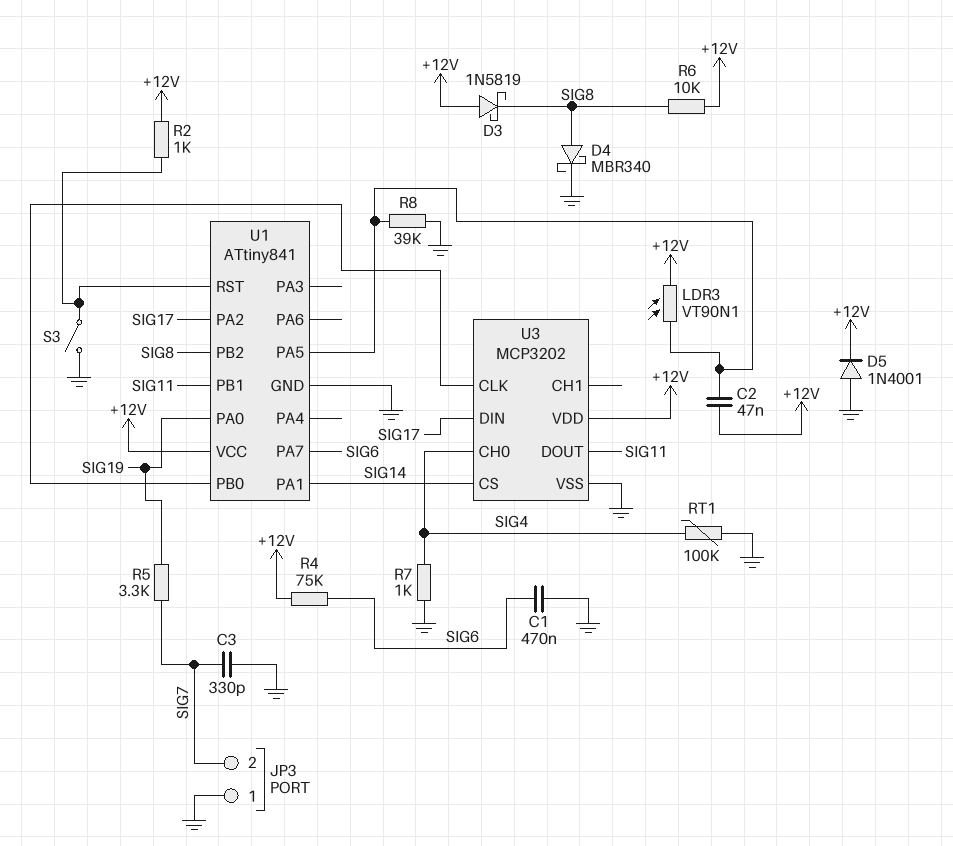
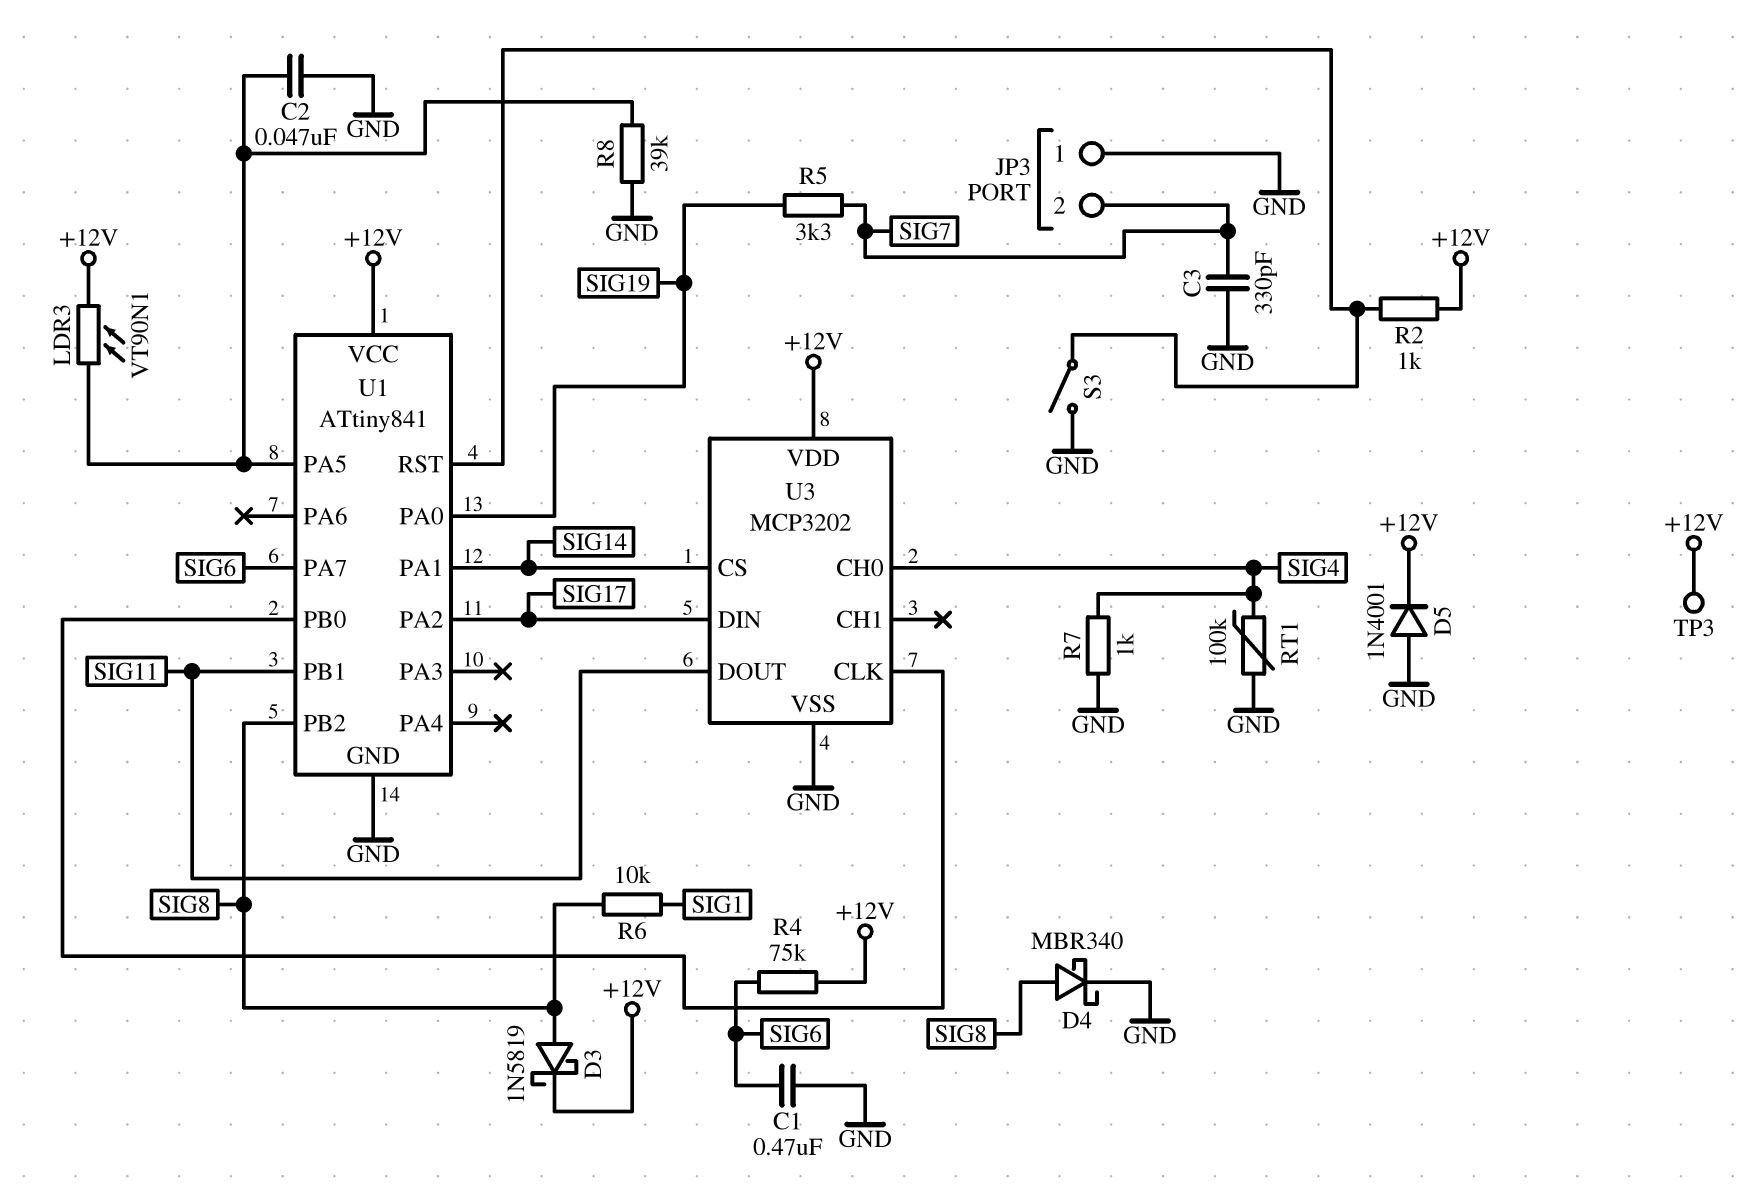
C2: 47nF (+12V, U1/PA5) -> 47nF (GND, U1/PA5)
D3: schottky 1N5819 (A +12V, K SIG8) -> schottky 1N5819 (A SIG8, K +12V)
R6: 10k (+12V, SIG8) -> 10k (SIG1, SIG8)
TP3: none -> test point (+12V)

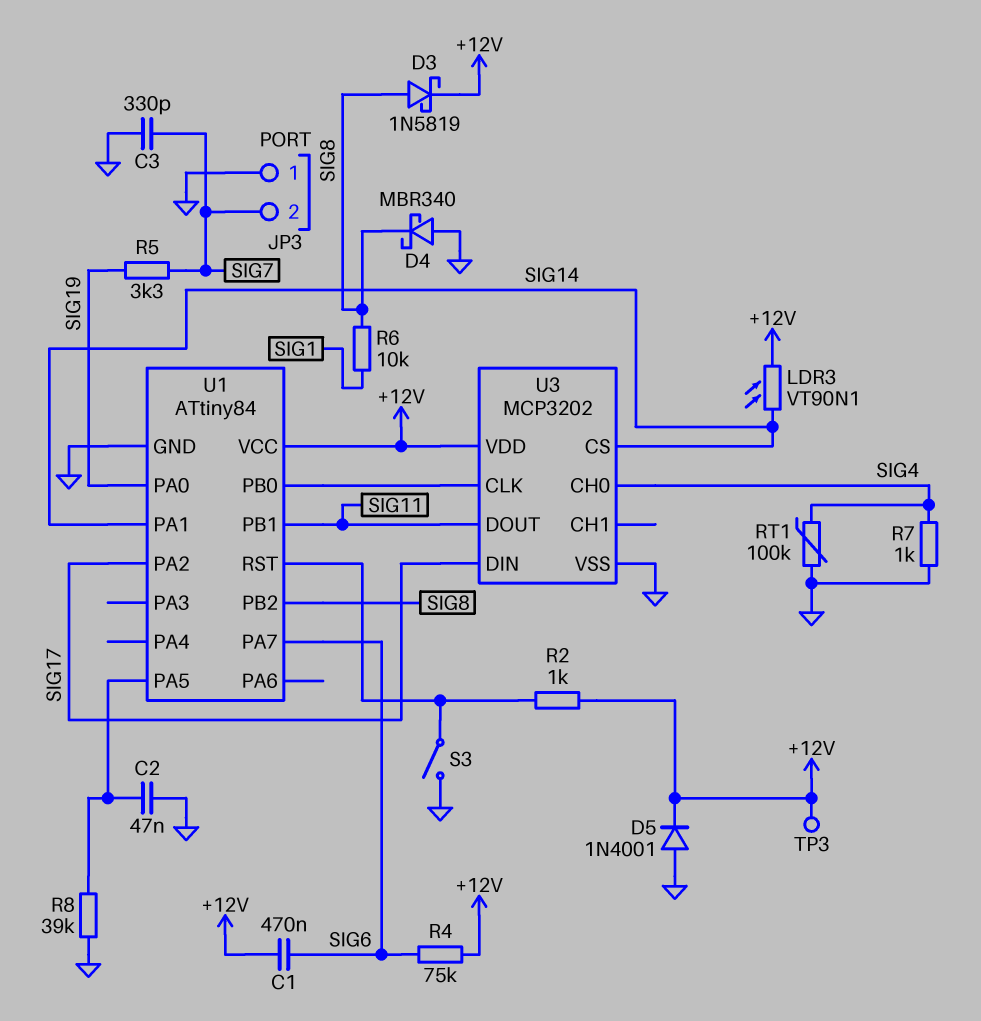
C1: 470nF (GND, SIG6) -> 470nF (+12V, SIG6)
D4: schottky MBR340 (A SIG8, K GND) -> schottky MBR340 (A GND, K SIG8)
LDR3: VT90N1 (+12V, U1/PA5) -> VT90N1 (+12V, SIG14)
U1: ATtiny841 -> ATtiny84

